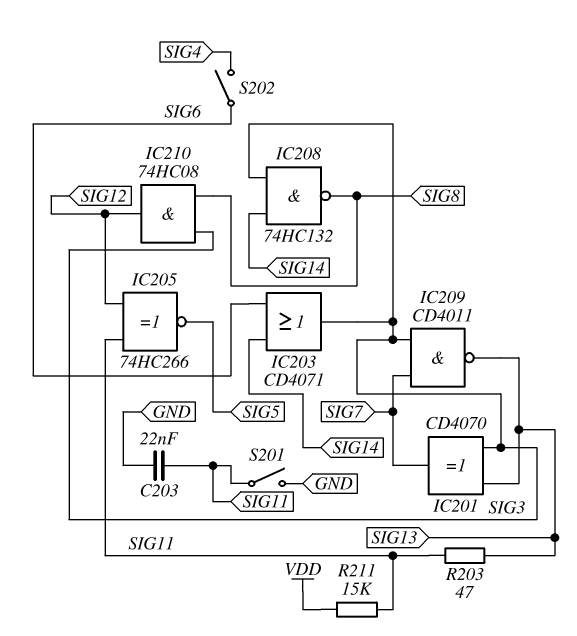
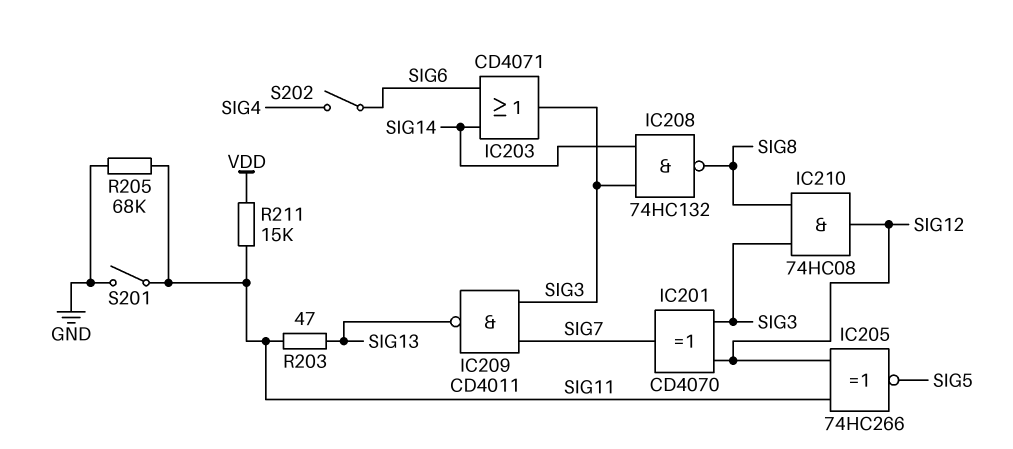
C203: 22nF (GND, SIG11) -> none
IC201: XOR CD4070 (in SIG3, in SIG13, out SIG7) -> XOR CD4070 (in SIG3, in SIG12, out SIG7)
R205: none -> 68k (GND, SIG11)

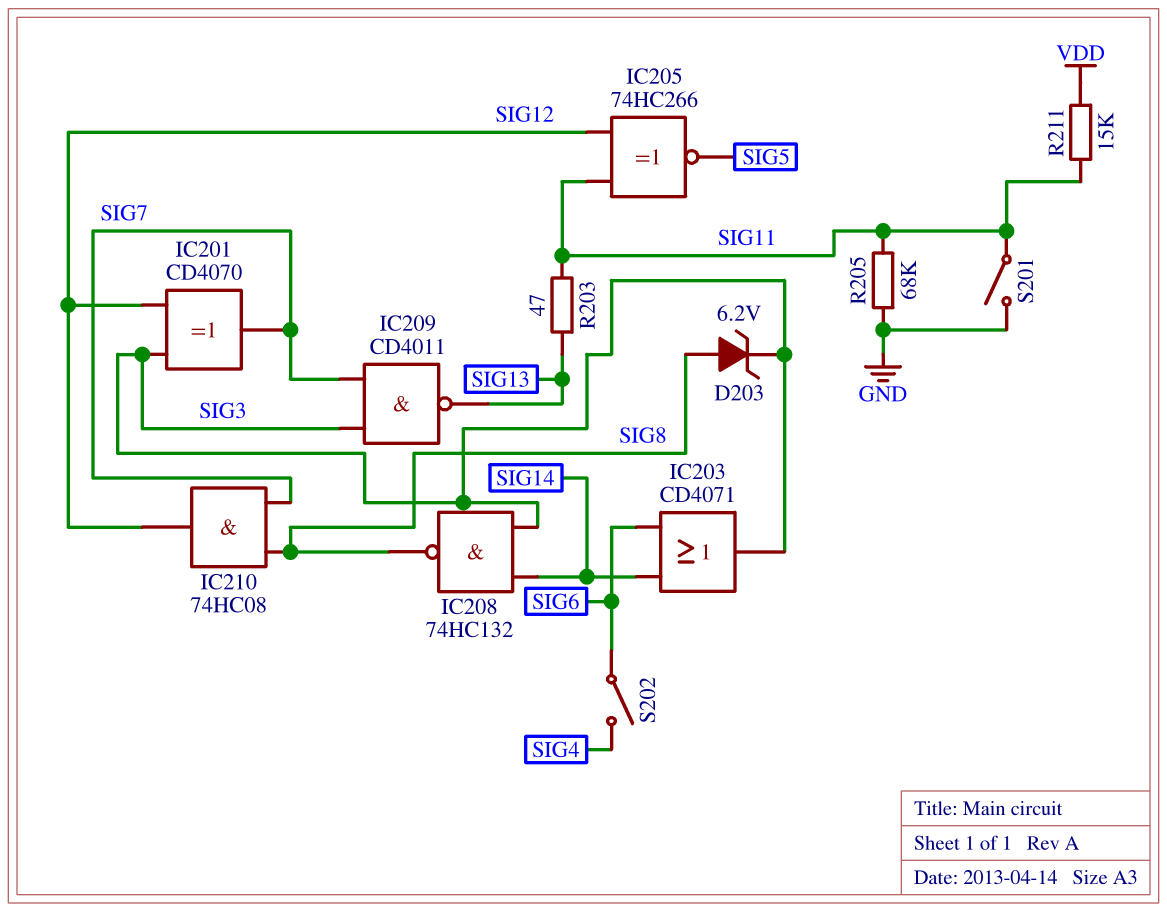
D203: none -> zener 6.2V (A SIG8, K SIG3)
IC210: AND 74HC08 (in SIG3, in SIG8, out SIG12) -> AND 74HC08 (in SIG7, in SIG8, out SIG12)

